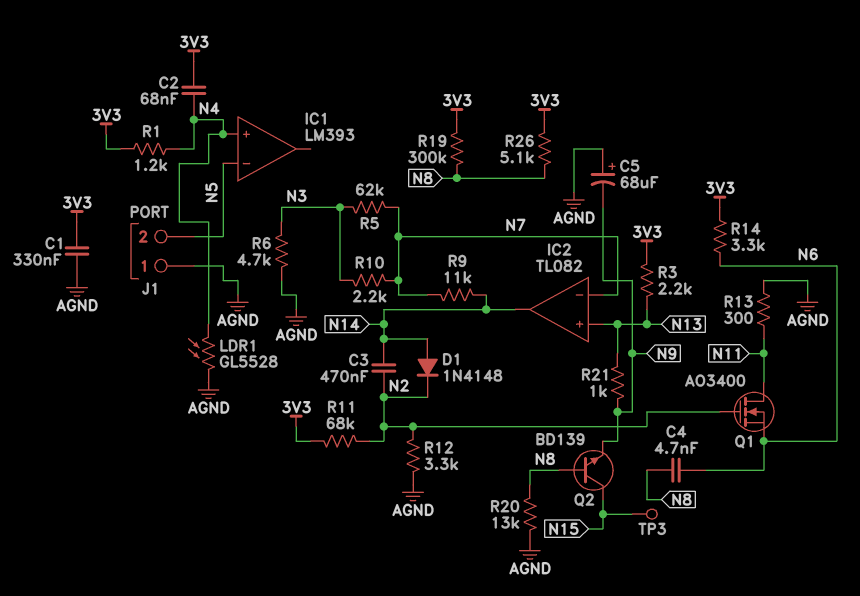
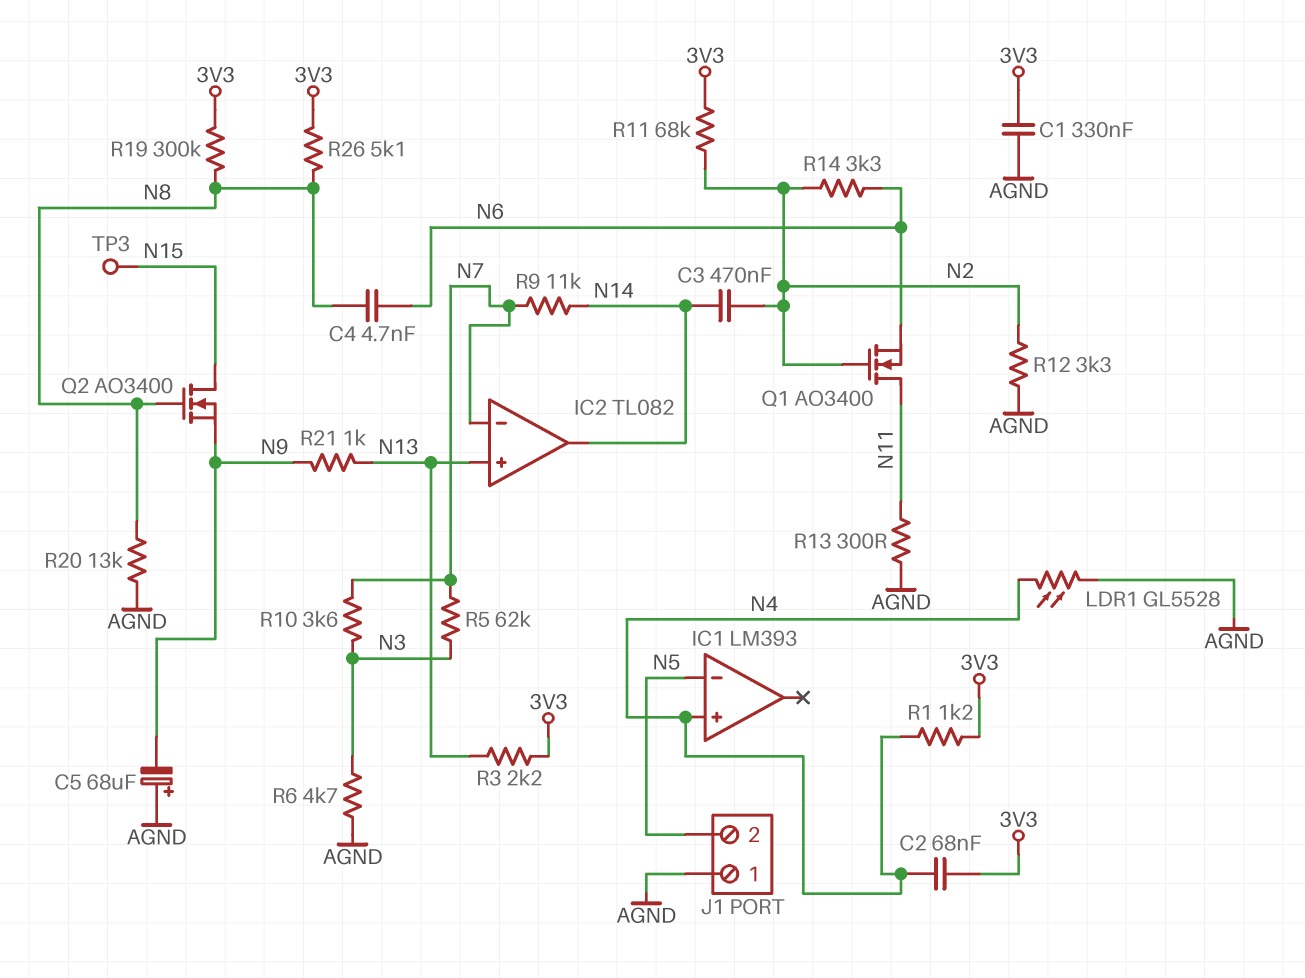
D1: diode 1N4148 (A N14, K N2) -> none
Q2: NPN BD139 (B N8, C N15, E N9) -> NMOS AO3400 (G N8, D N15, S N9)
R10: 2.2k (N3, N7) -> 3.6k (N3, N7)
R14: 3.3k (3V3, N6) -> 3.3k (N2, N6)

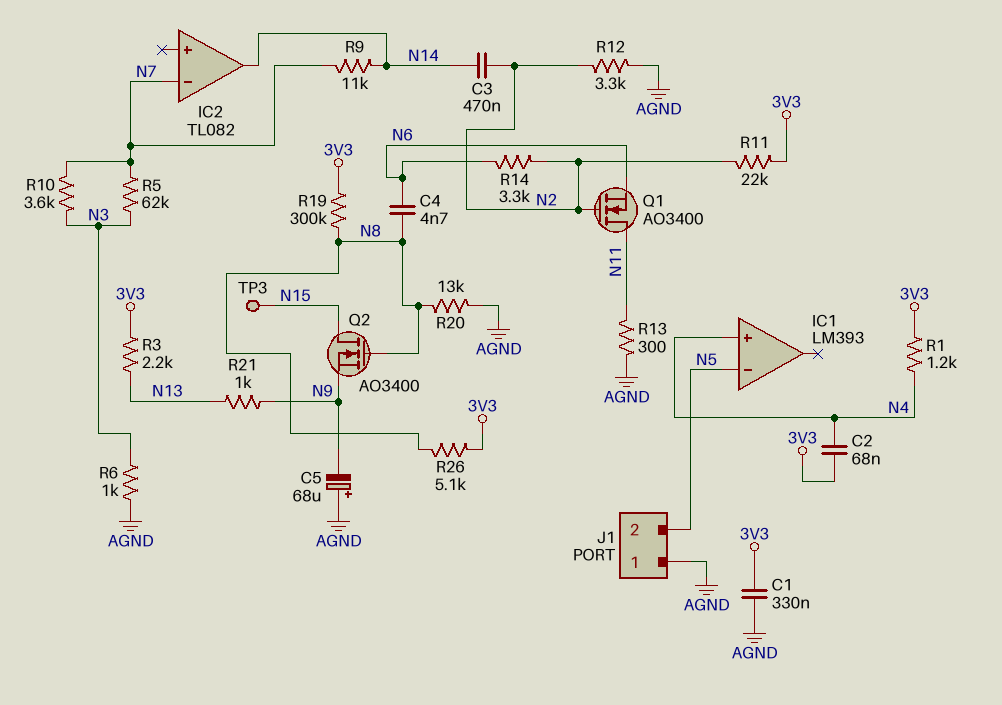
IC2 pin in+: N13 -> none
LDR1: GL5528 (AGND, N4) -> none
R6: 4.7k (AGND, N3) -> 1k (AGND, N3)
R11: 68k (3V3, N2) -> 22k (3V3, N2)

